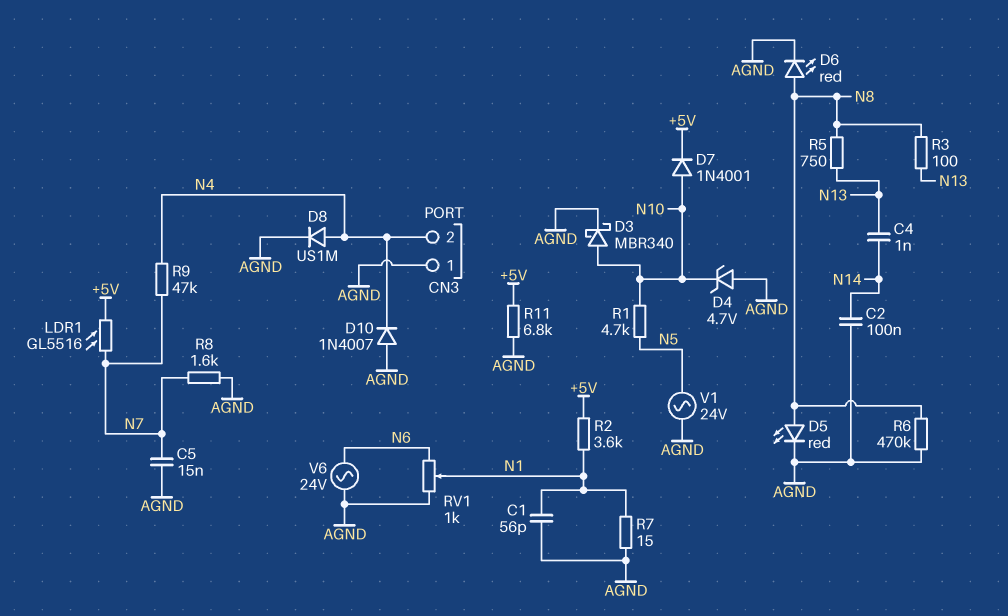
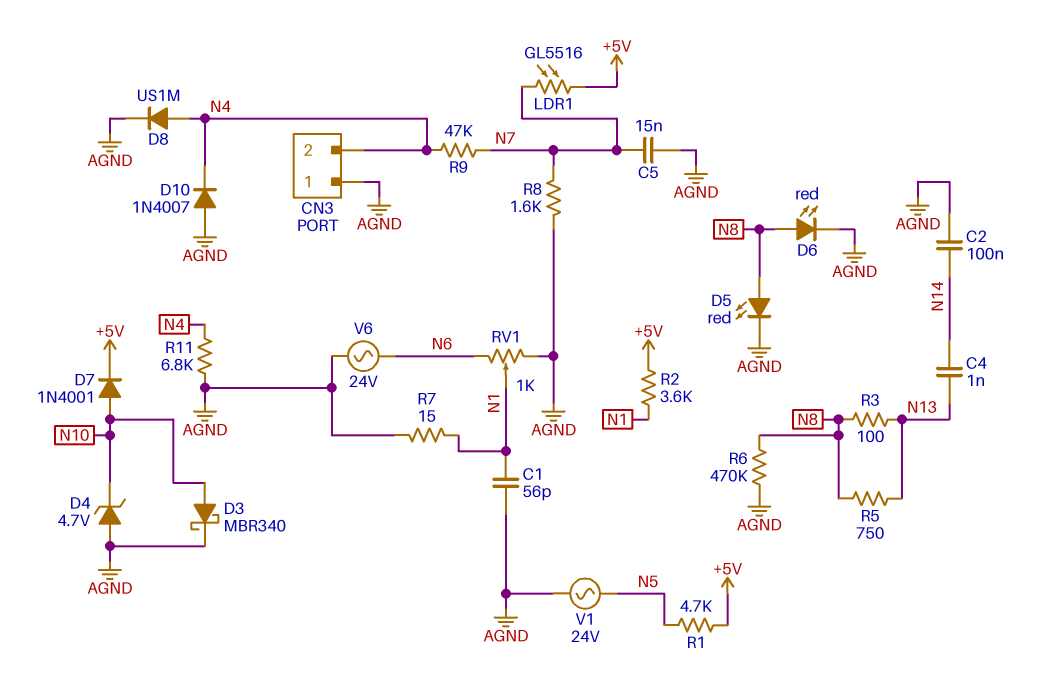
R1: 4.7k (N5, N10) -> 4.7k (+5V, N5)
R11: 6.8k (+5V, AGND) -> 6.8k (AGND, N4)

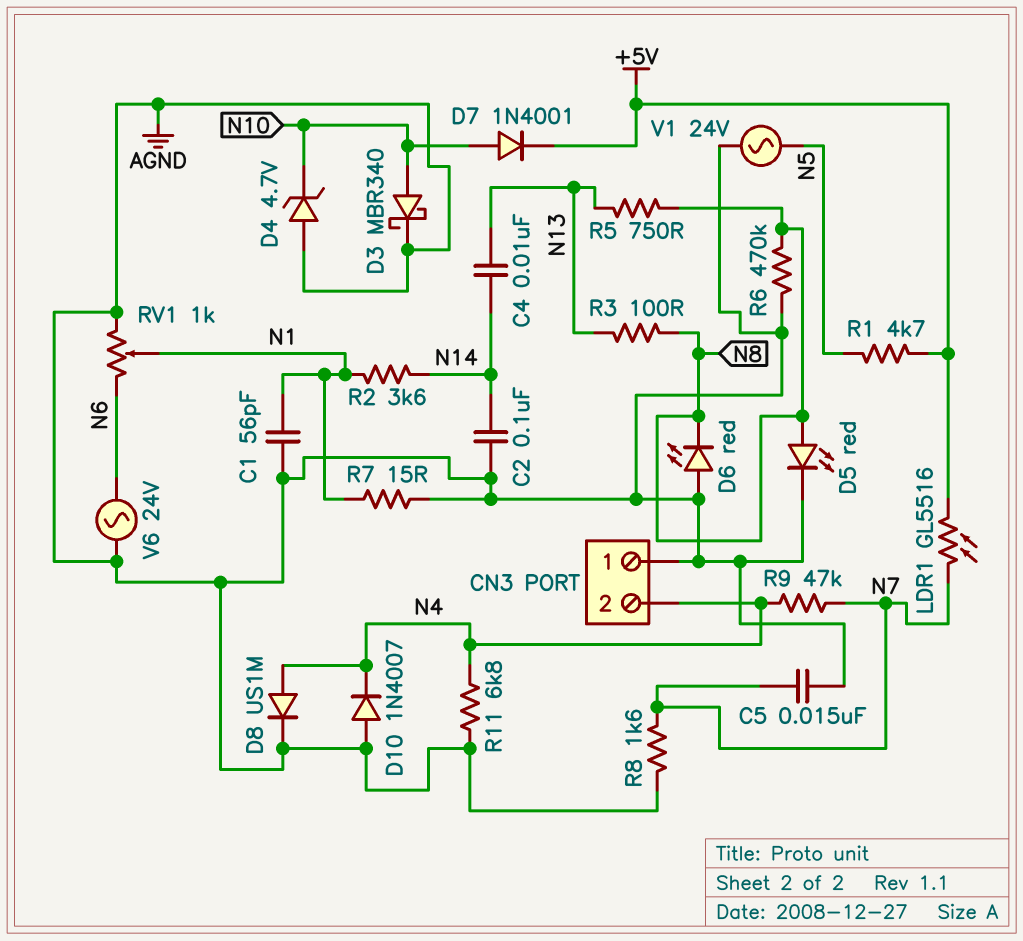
C4: 1nF (N13, N14) -> 10nF (N13, N14)
D6: LED red (A N8, K AGND) -> LED red (A AGND, K N8)
R2: 3.6k (+5V, N1) -> 3.6k (N1, N14)

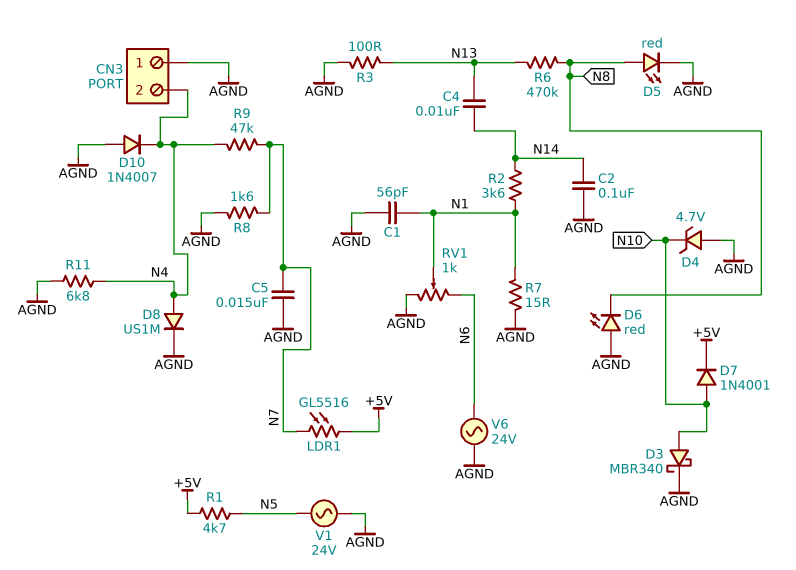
R3: 100 (N8, N13) -> 100 (AGND, N13)
R5: 750 (N8, N13) -> none
R6: 470k (AGND, N8) -> 470k (N8, N13)

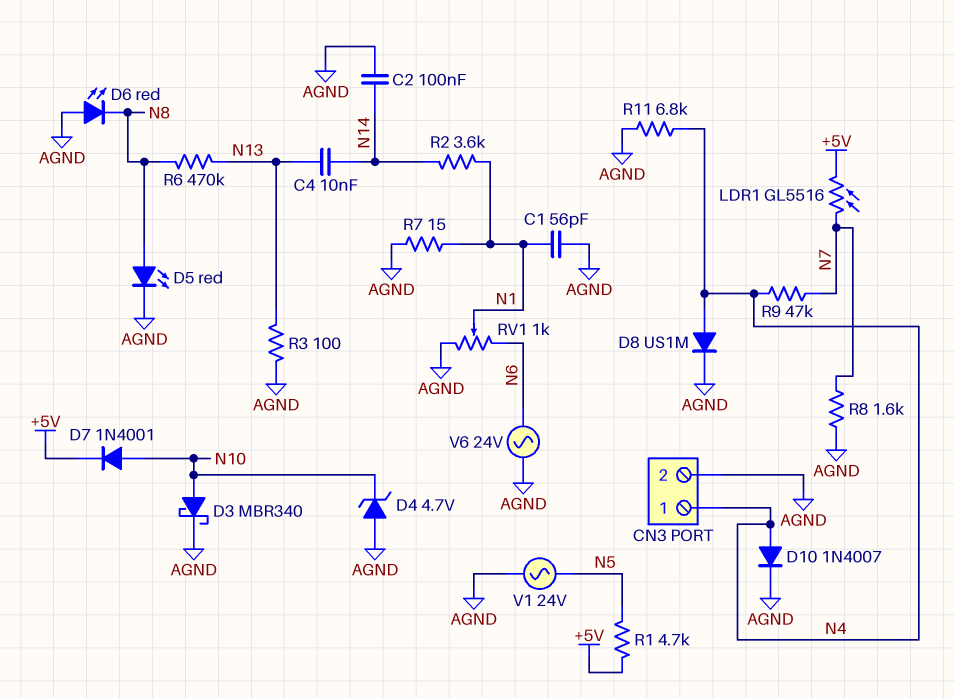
C5: 15nF (AGND, N7) -> none
CN3 pin 1: AGND -> N4
CN3 pin 2: N4 -> AGND
D10: diode 1N4007 (A AGND, K N4) -> diode 1N4007 (A N4, K AGND)

